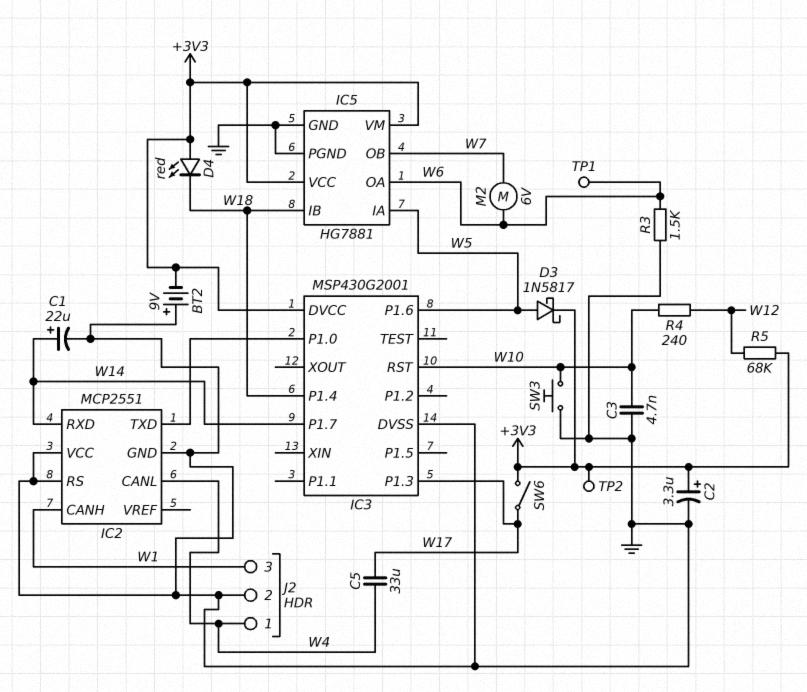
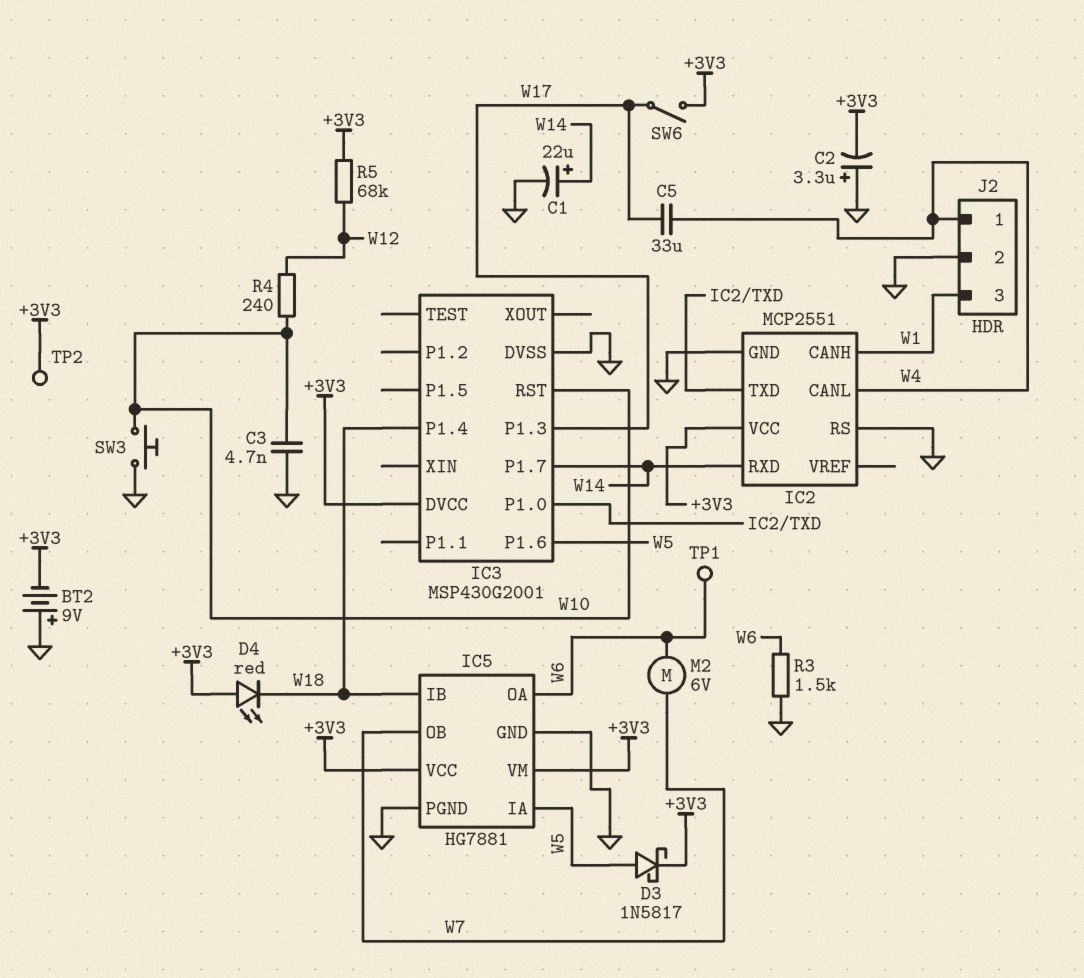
C2: 3.3uF (plus +3V3, minus GND) -> 3.3uF (plus GND, minus +3V3)
IC2 pin VCC: GND -> +3V3

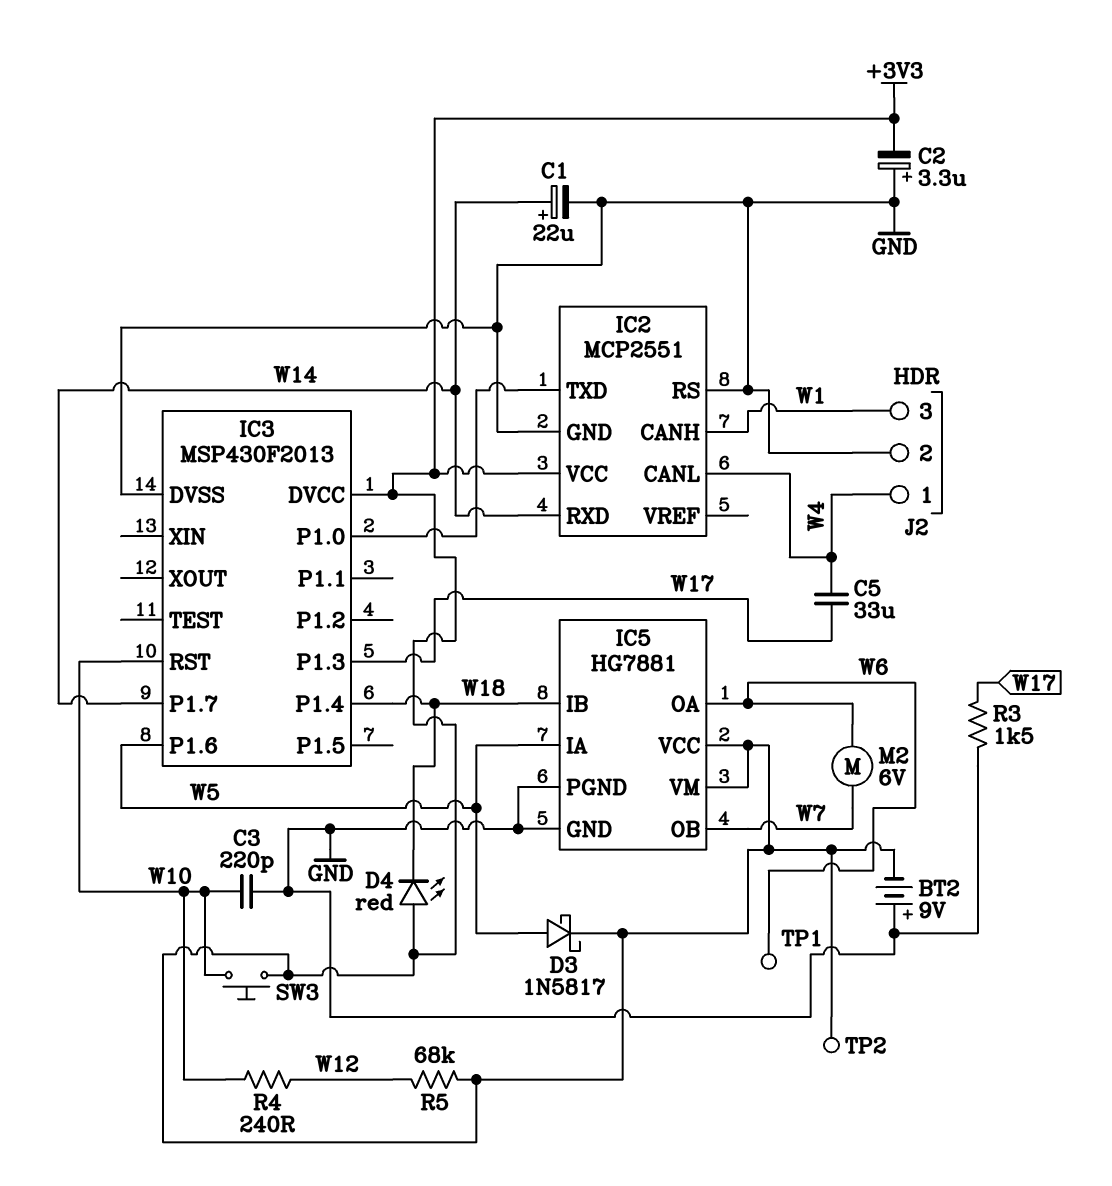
C3: 4.7nF (GND, W10) -> 220pF (GND, W10)
IC3: MSP430G2001 -> MSP430F2013
R3: 1.5k (GND, W6) -> 1.5k (GND, W17)
SW3: button (GND, W10) -> button (+3V3, W10)
SW6: switch (+3V3, W17) -> none

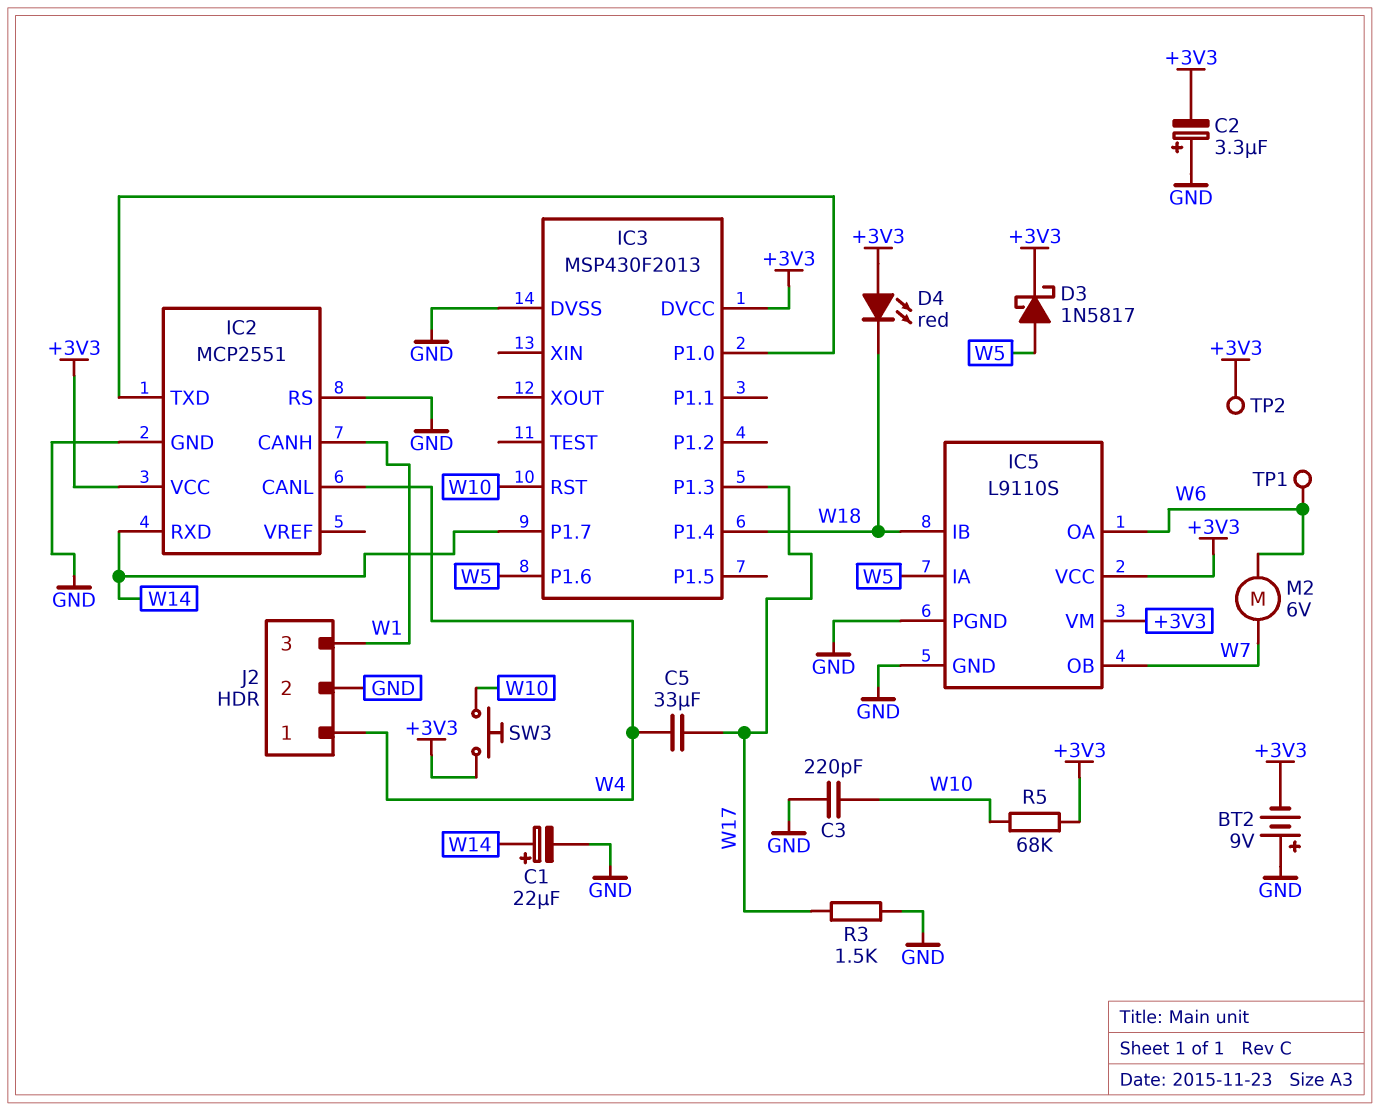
IC5: HG7881 -> L9110S
R4: 240 (W10, W12) -> none
R5: 68k (+3V3, W12) -> 68k (+3V3, W10)

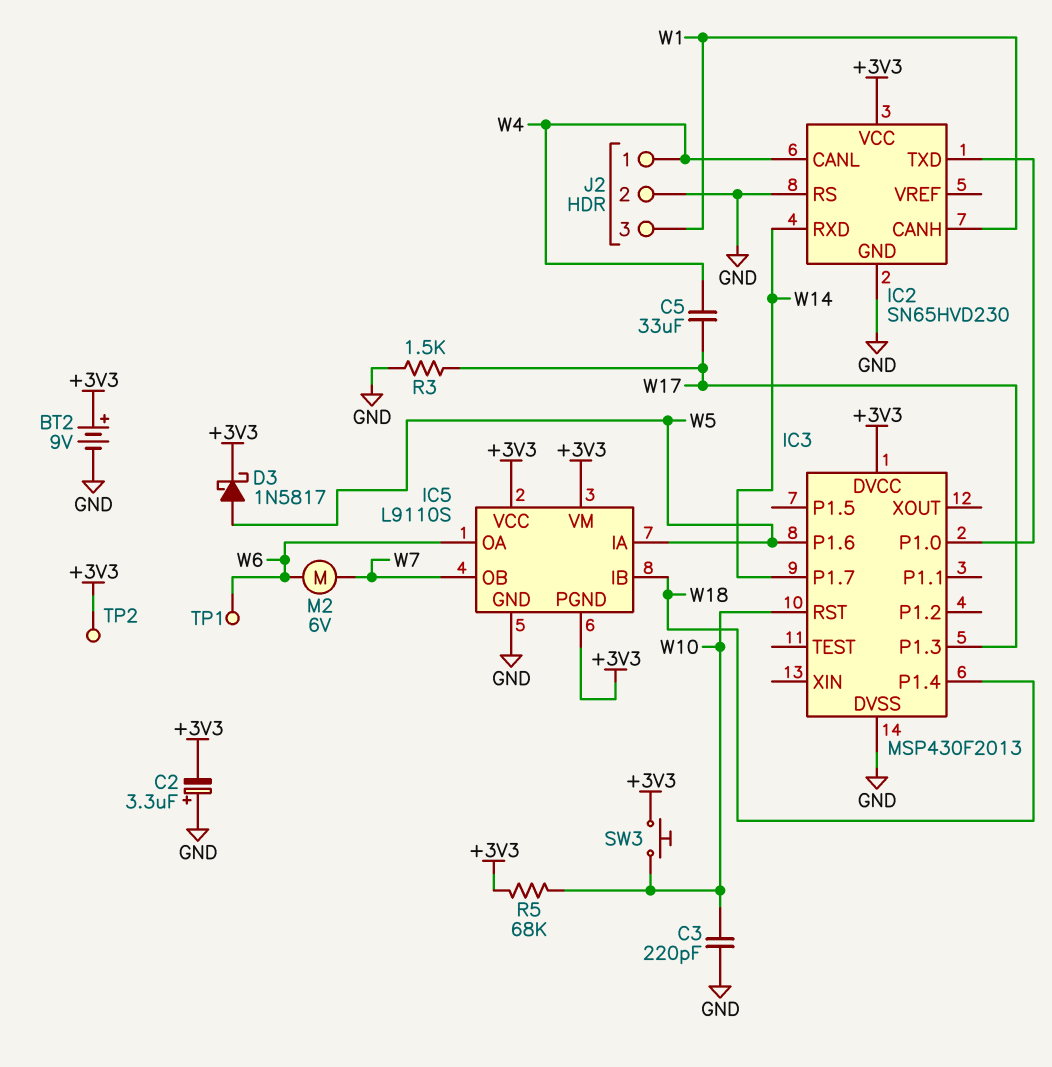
BT2: 9V (plus GND, minus +3V3) -> 9V (plus +3V3, minus GND)
C1: 22uF (plus W14, minus GND) -> none
D4: LED red (A +3V3, K W18) -> none
IC2: MCP2551 -> SN65HVD230
IC5 pin PGND: GND -> +3V3

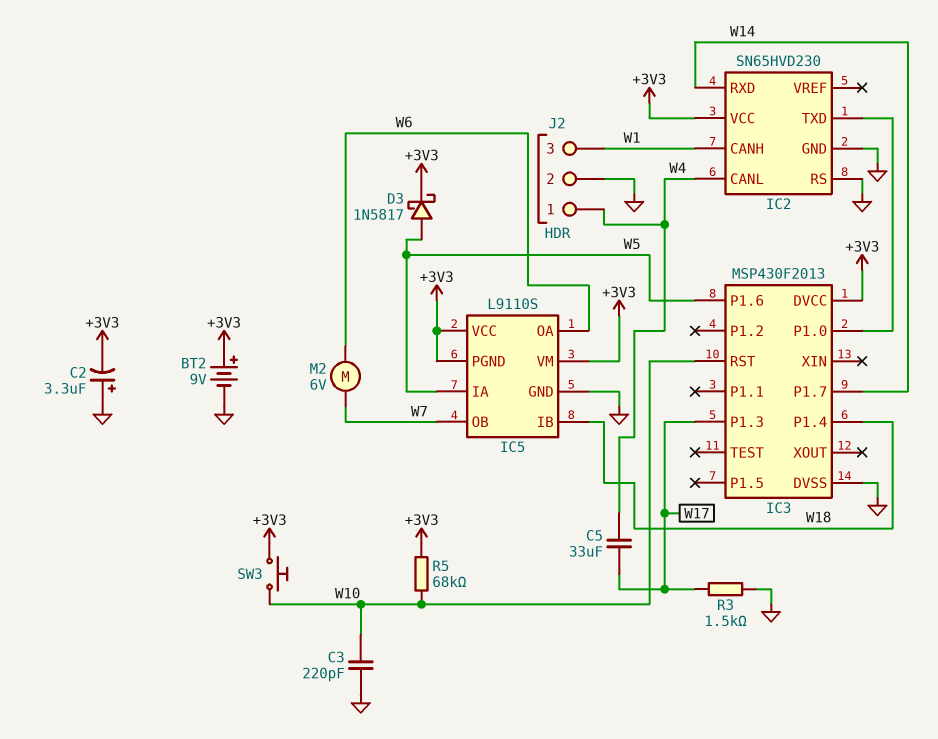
TP1: test point (W6) -> none
TP2: test point (+3V3) -> none

